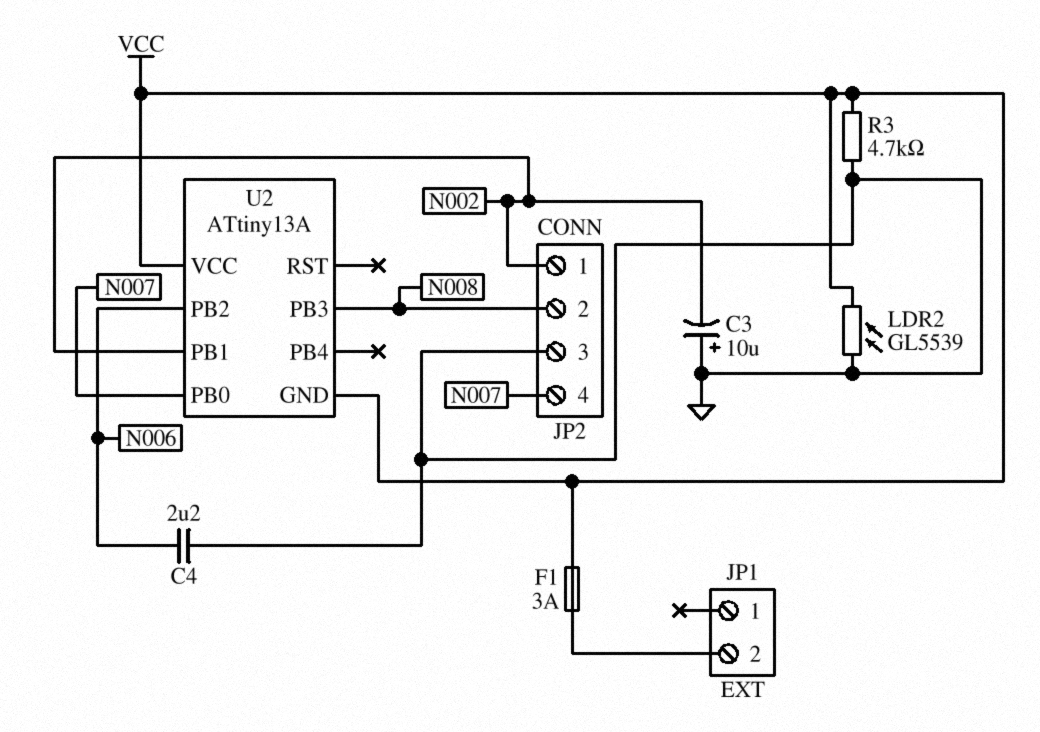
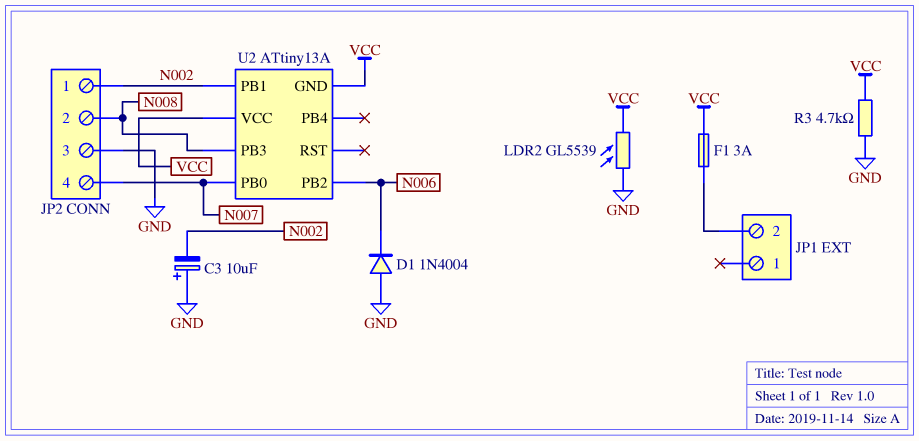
C4: 2.2uF (GND, N006) -> none
D1: none -> diode 1N4004 (A GND, K N006)

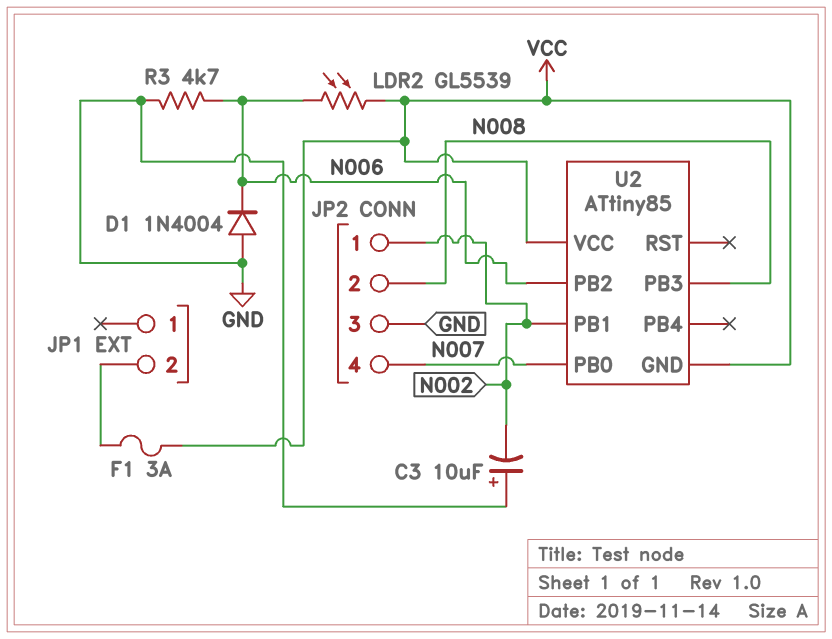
LDR2: GL5539 (GND, VCC) -> GL5539 (N006, VCC)
R3: 4.7k (GND, VCC) -> 4.7k (GND, N006)
U2: ATtiny13A -> ATtiny85

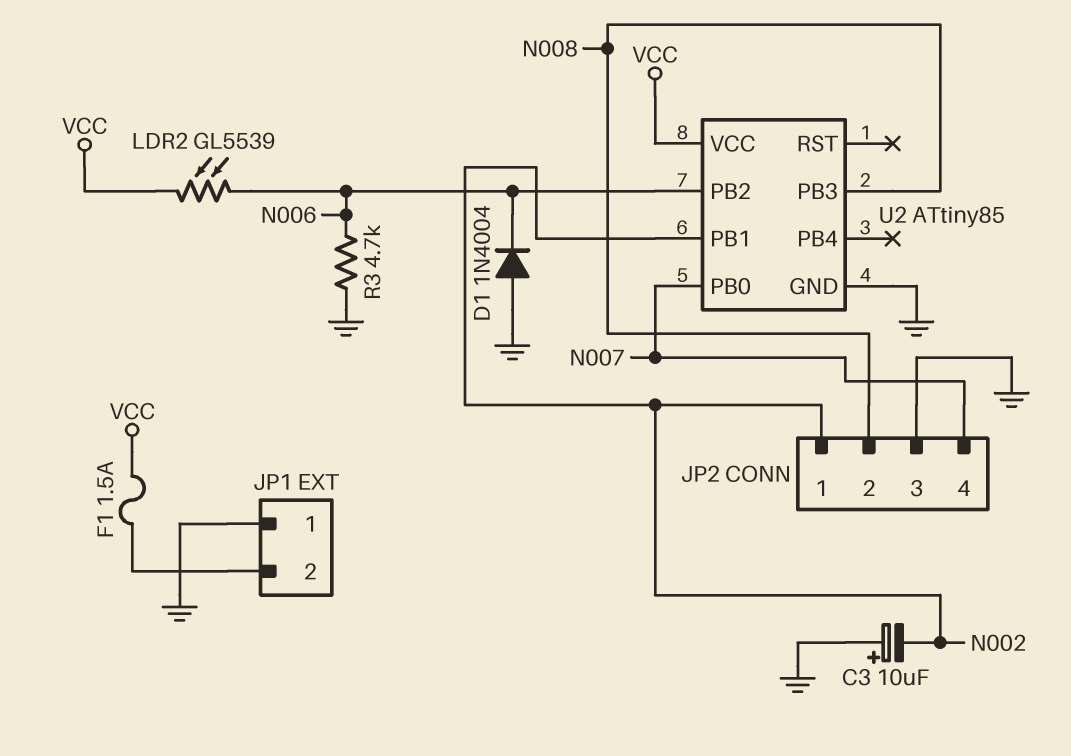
F1: 3A (JP1/2, VCC) -> 1.5A (JP1/2, VCC)
JP1 pin 1: none -> GND
U2 pin GND: VCC -> GND

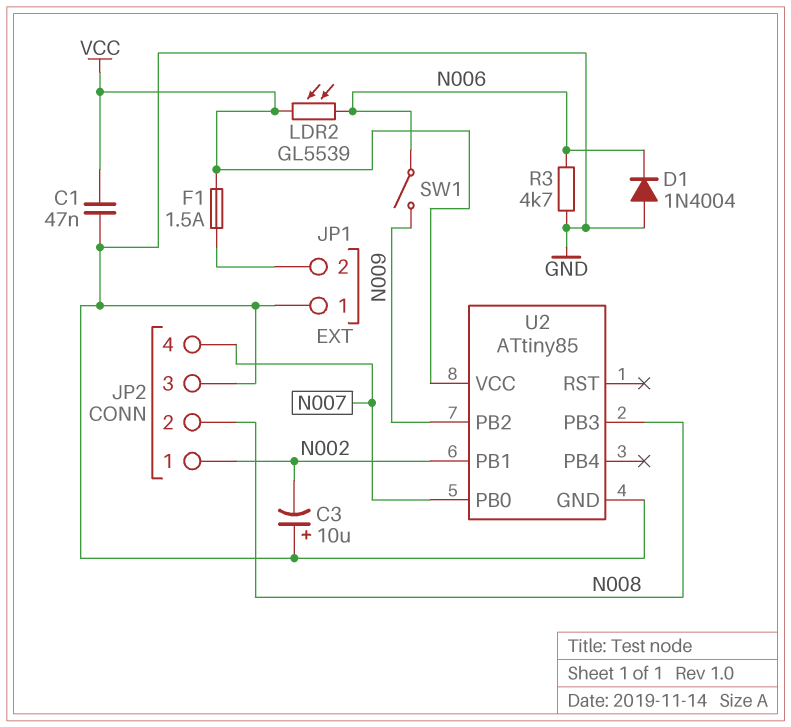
C1: none -> 47nF (GND, VCC)
SW1: none -> switch (N006, N009)
U2 pin PB2: N006 -> N009

